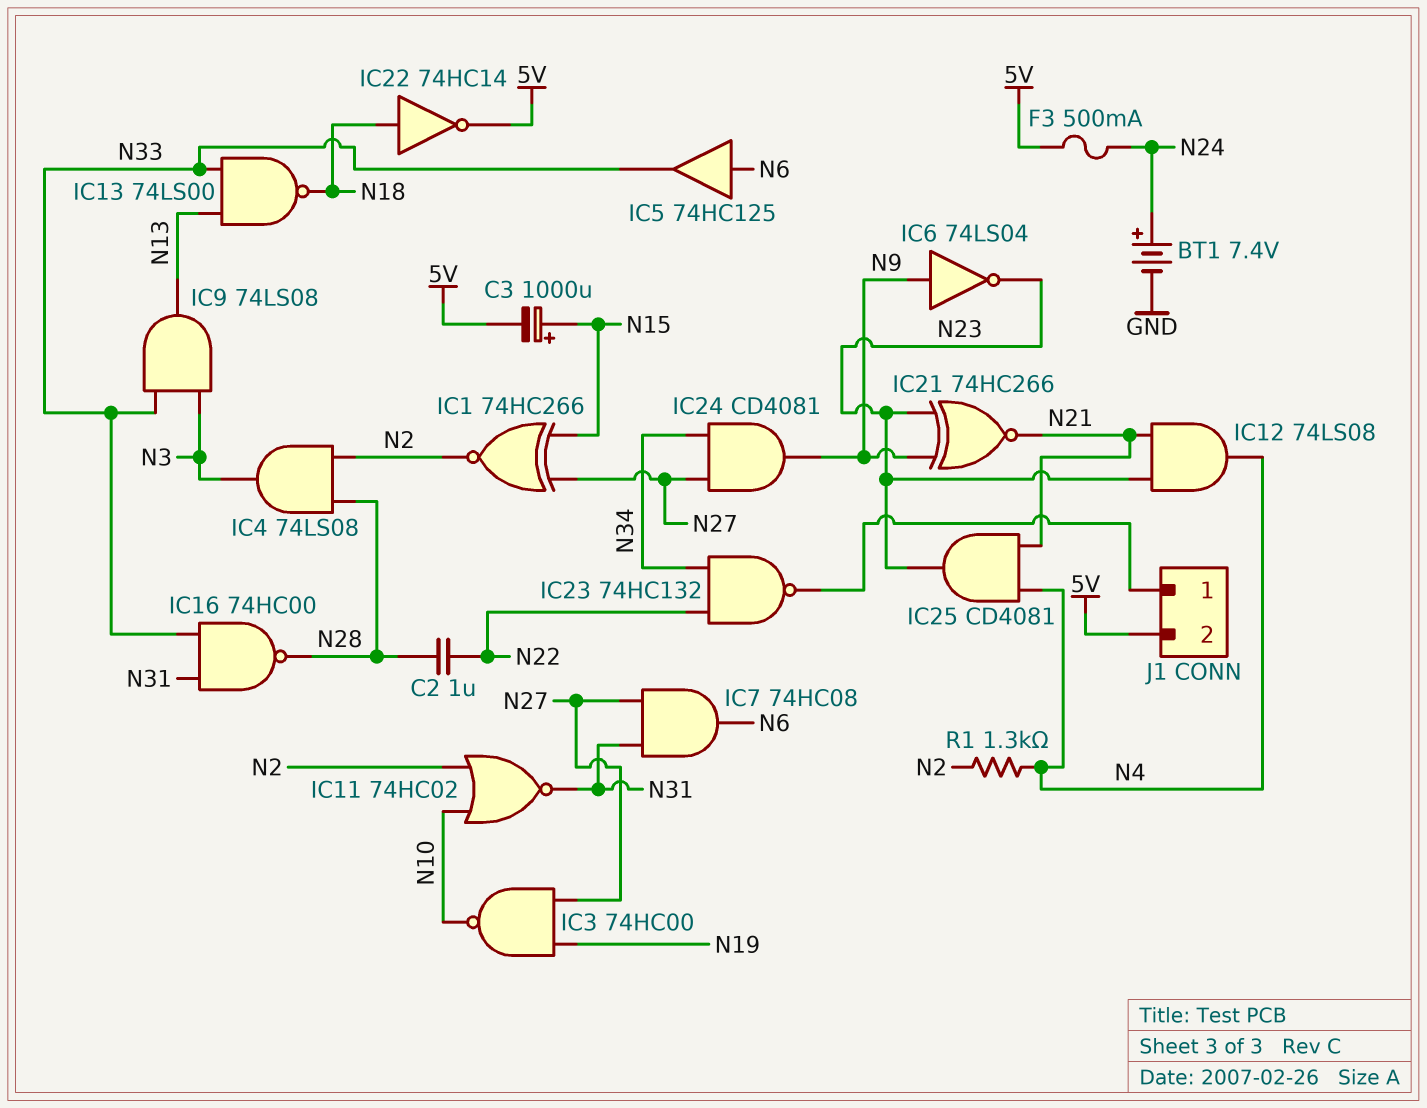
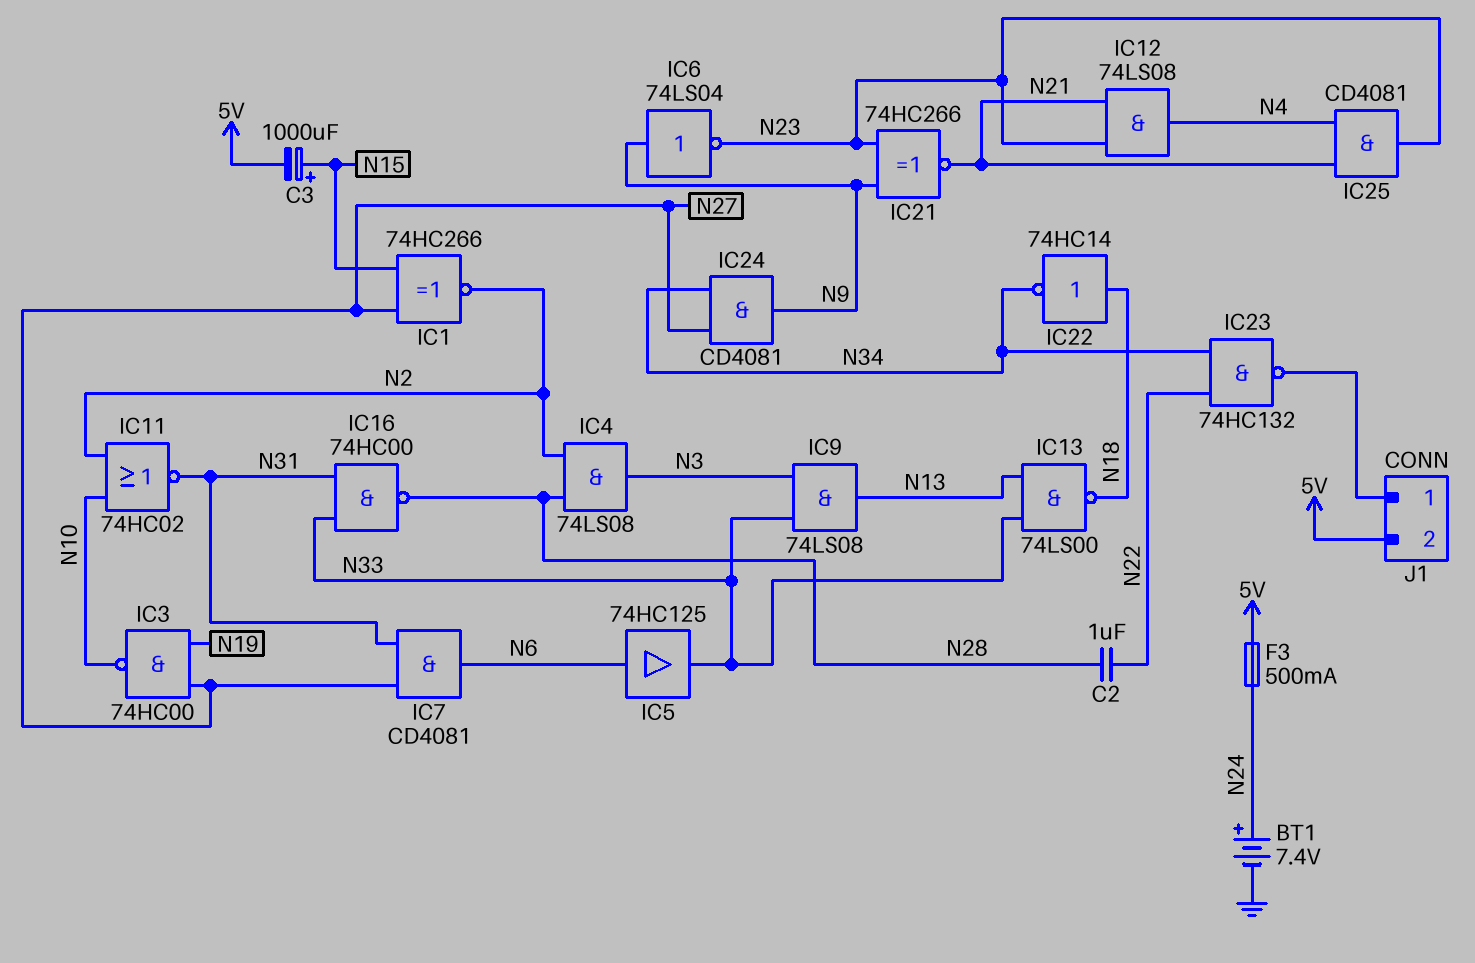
IC7: AND 74HC08 (in N27, in N31, out N6) -> AND CD4081 (in N27, in N31, out N6)
IC22: NOT 74HC14 (in N18, out 5V) -> NOT 74HC14 (in N18, out N34)
R1: 1.3k (N2, N4) -> none

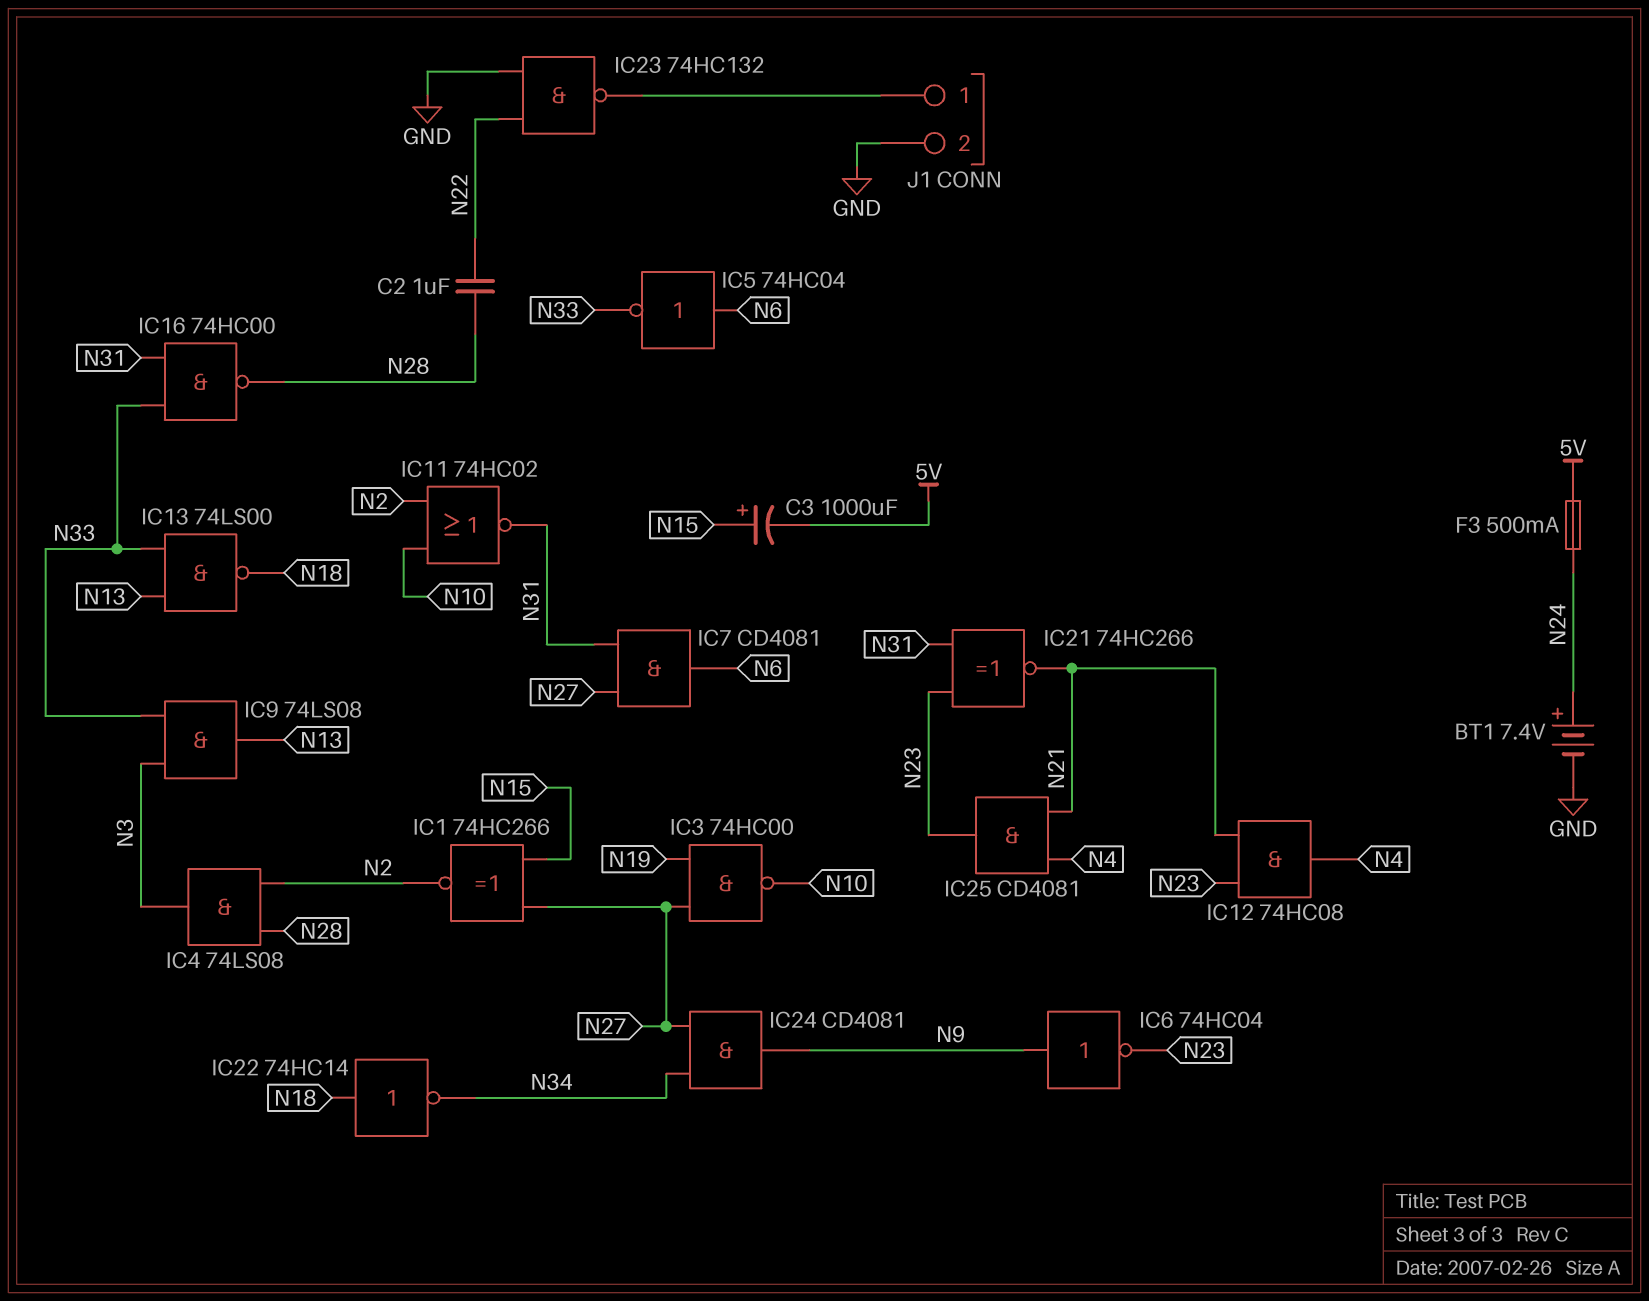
IC5: buffer 74HC125 (in N6, out N33) -> NOT 74HC04 (in N6, out N33)
IC6: NOT 74LS04 (in N9, out N23) -> NOT 74HC04 (in N9, out N23)
IC12: AND 74LS08 (in N21, in N23, out N4) -> AND 74HC08 (in N21, in N23, out N4)
IC21: XNOR 74HC266 (in N9, in N23, out N21) -> XNOR 74HC266 (in N23, in N31, out N21)
IC23: NAND 74HC132 (in N22, in N34, out J1/1) -> NAND 74HC132 (in GND, in N22, out J1/1)
J1 pin 2: 5V -> GND

